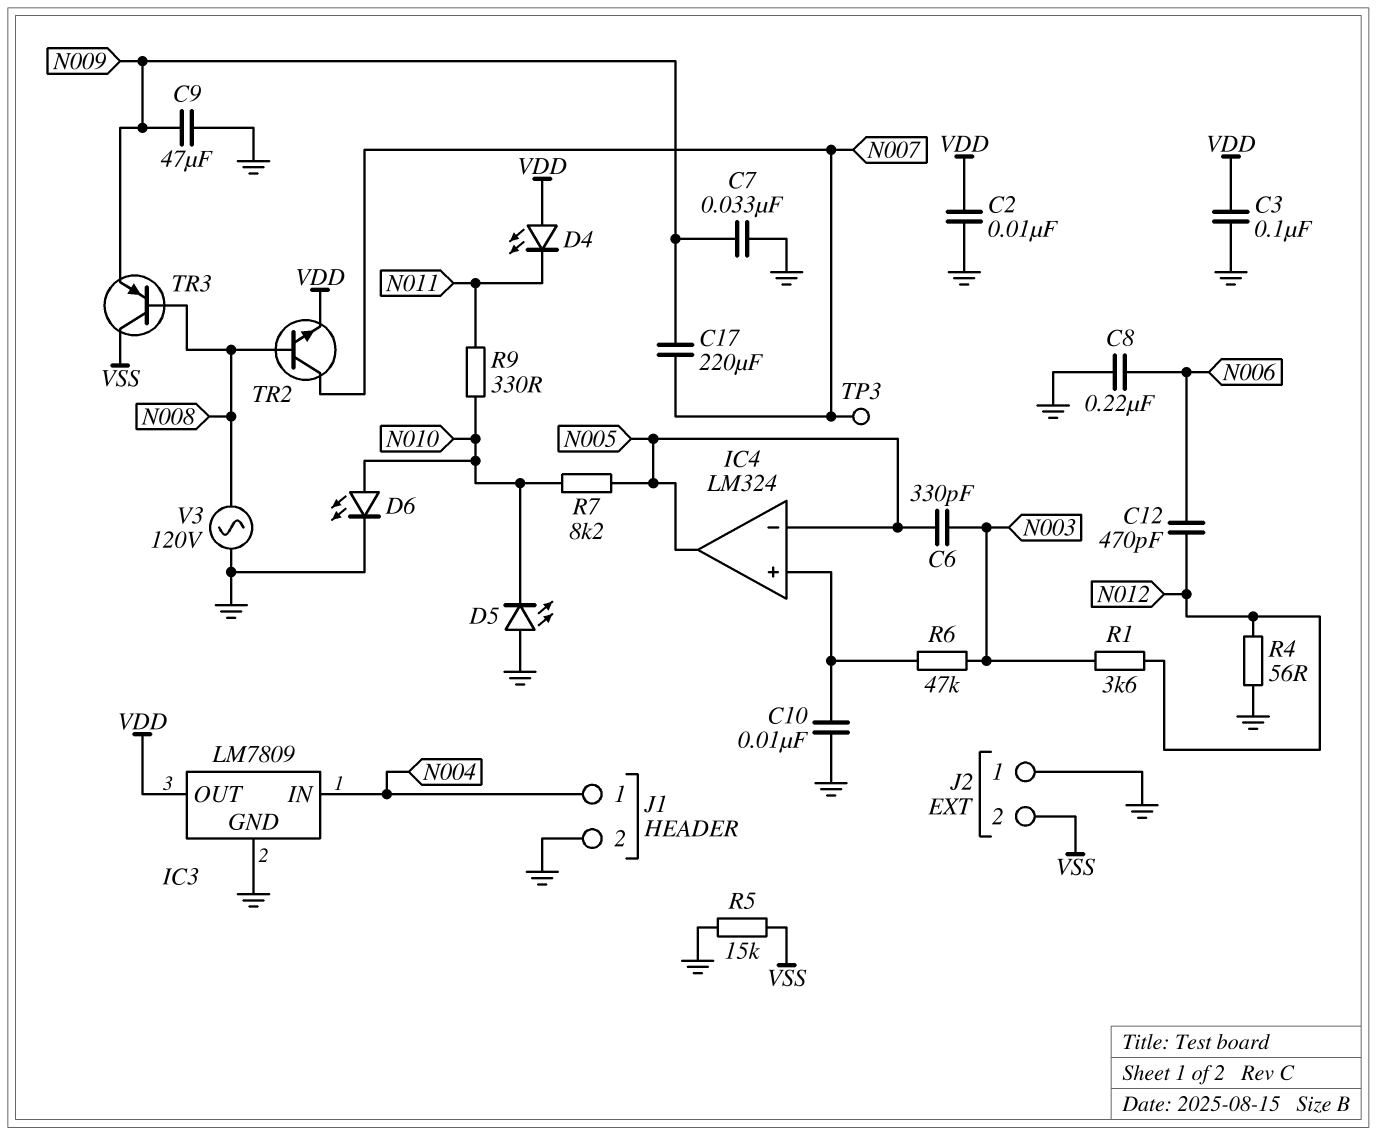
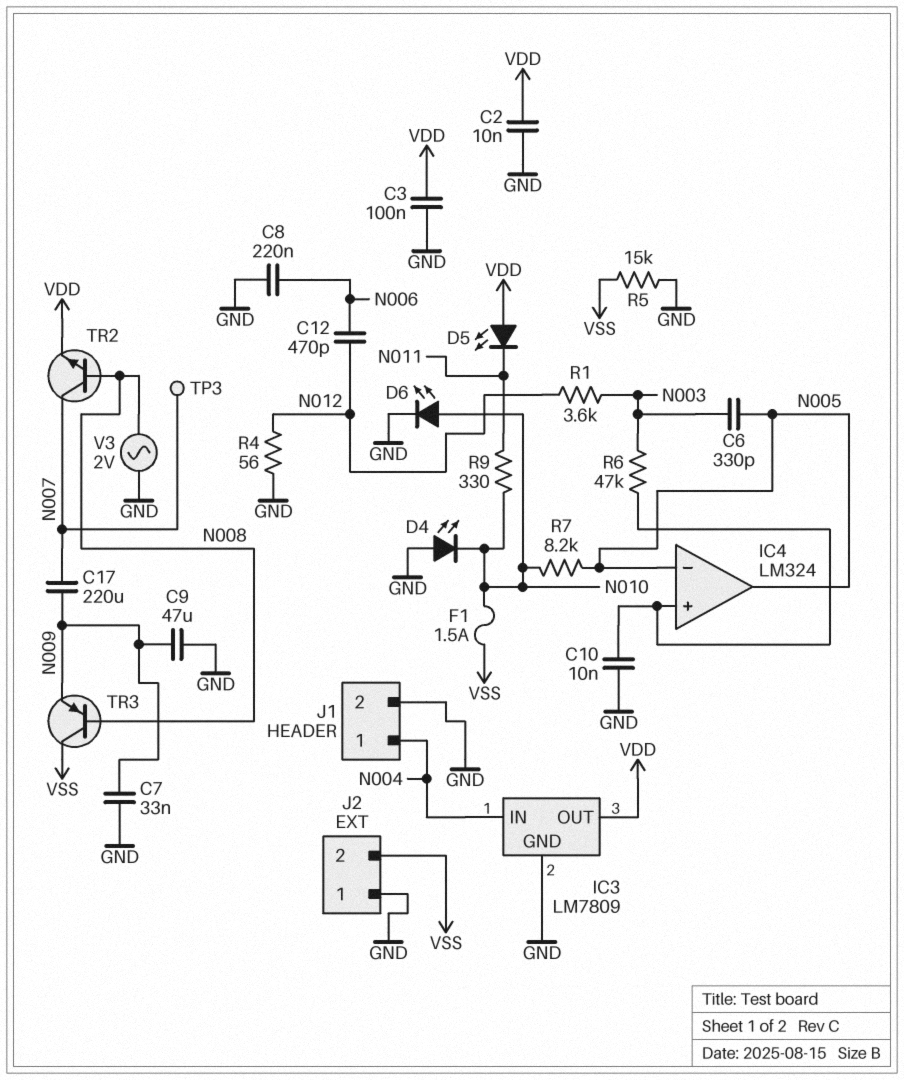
D4: LED (A VDD, K N011) -> LED (A GND, K N010)
D5: LED (A GND, K N010) -> LED (A VDD, K N011)
F1: none -> 1.5A (N010, VSS)
V3: AC 120V (GND, N008) -> AC 2V (GND, N008)

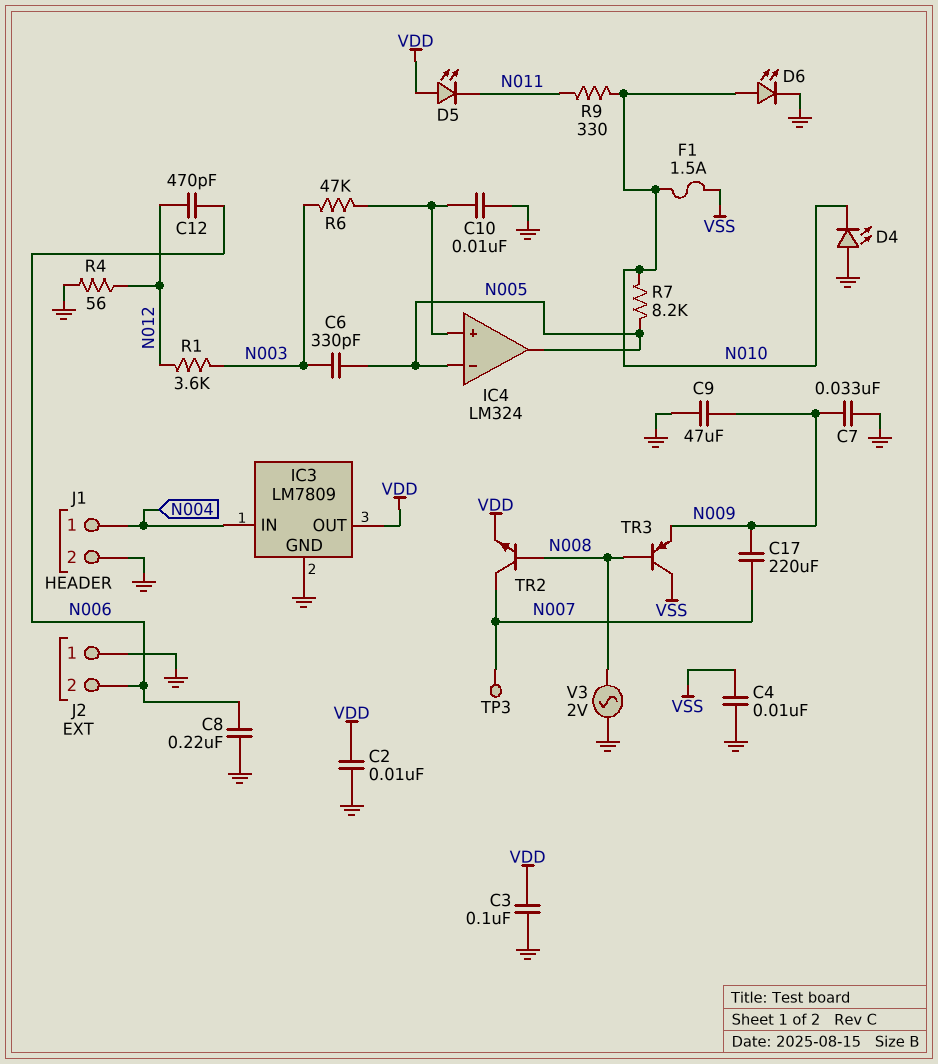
C4: none -> 10nF (GND, VSS)
J2 pin 2: VSS -> N006
R5: 15k (GND, VSS) -> none

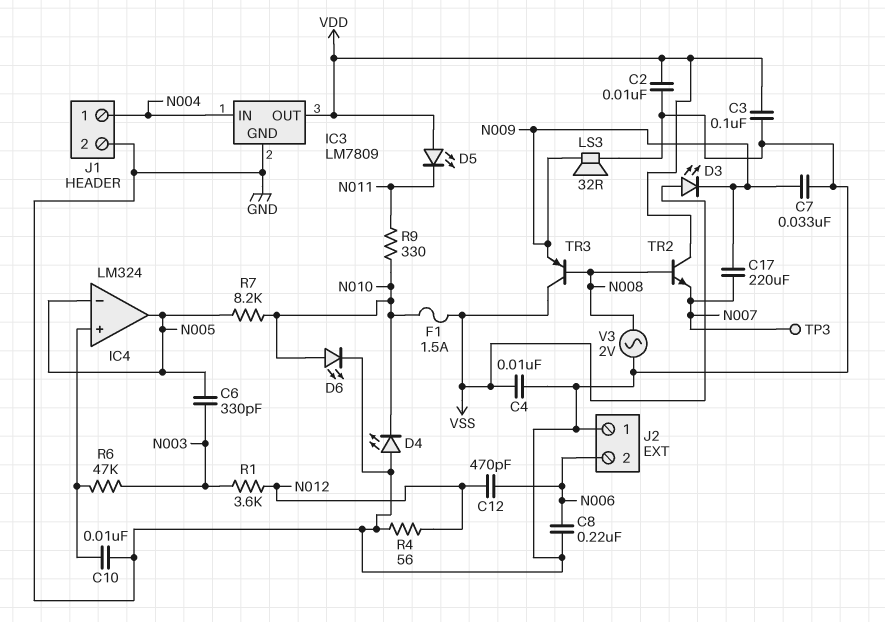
C9: 47uF (GND, N009) -> none
D3: none -> LED (A VSS, K N009)
LS3: none -> speaker 32R (GND, N009)
TR2: NPN (B N008, C N007, E VDD) -> NPN (B N008, C VDD, E N007)

